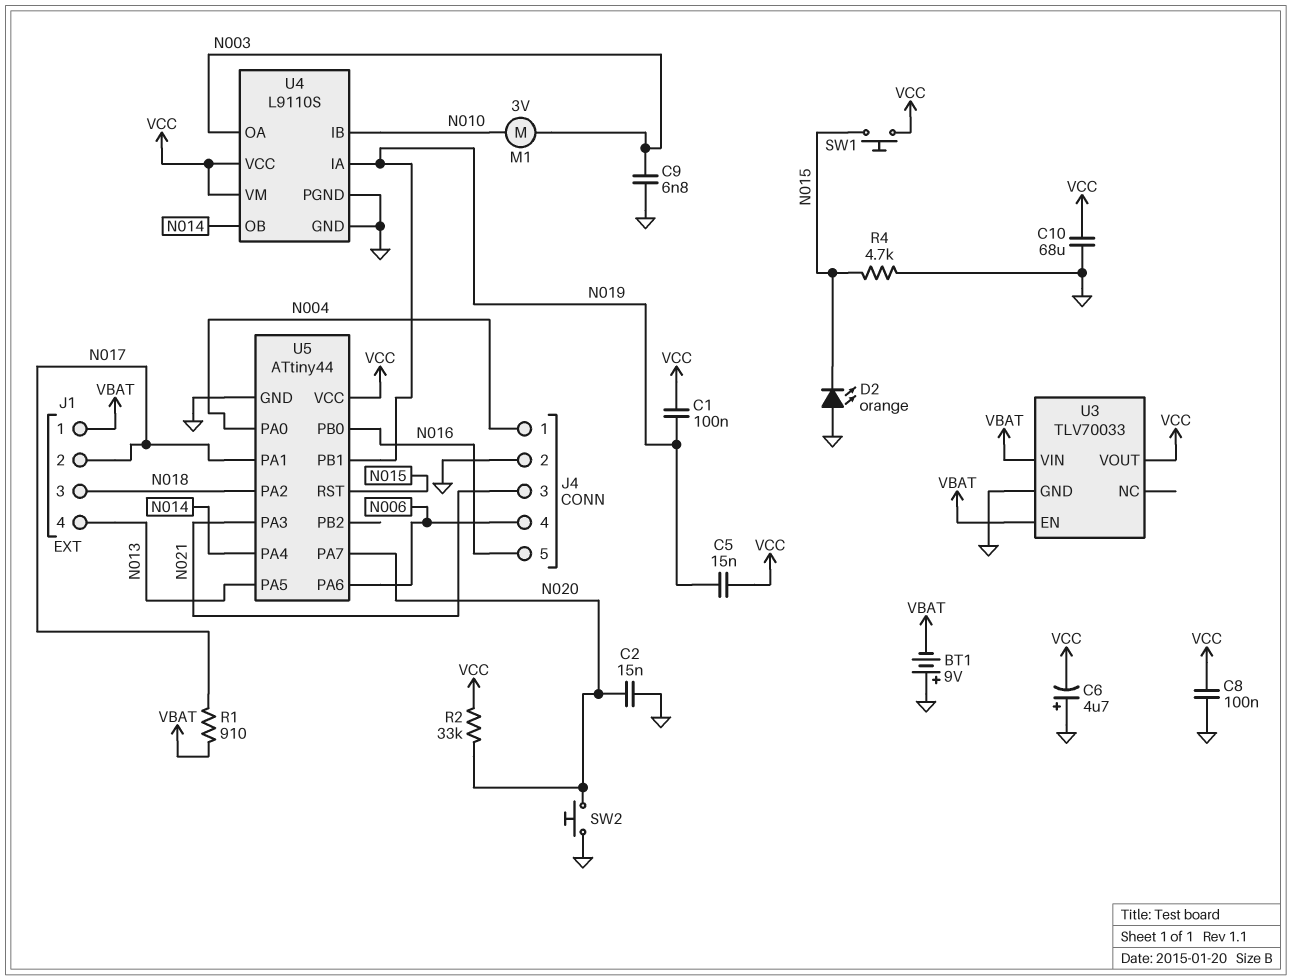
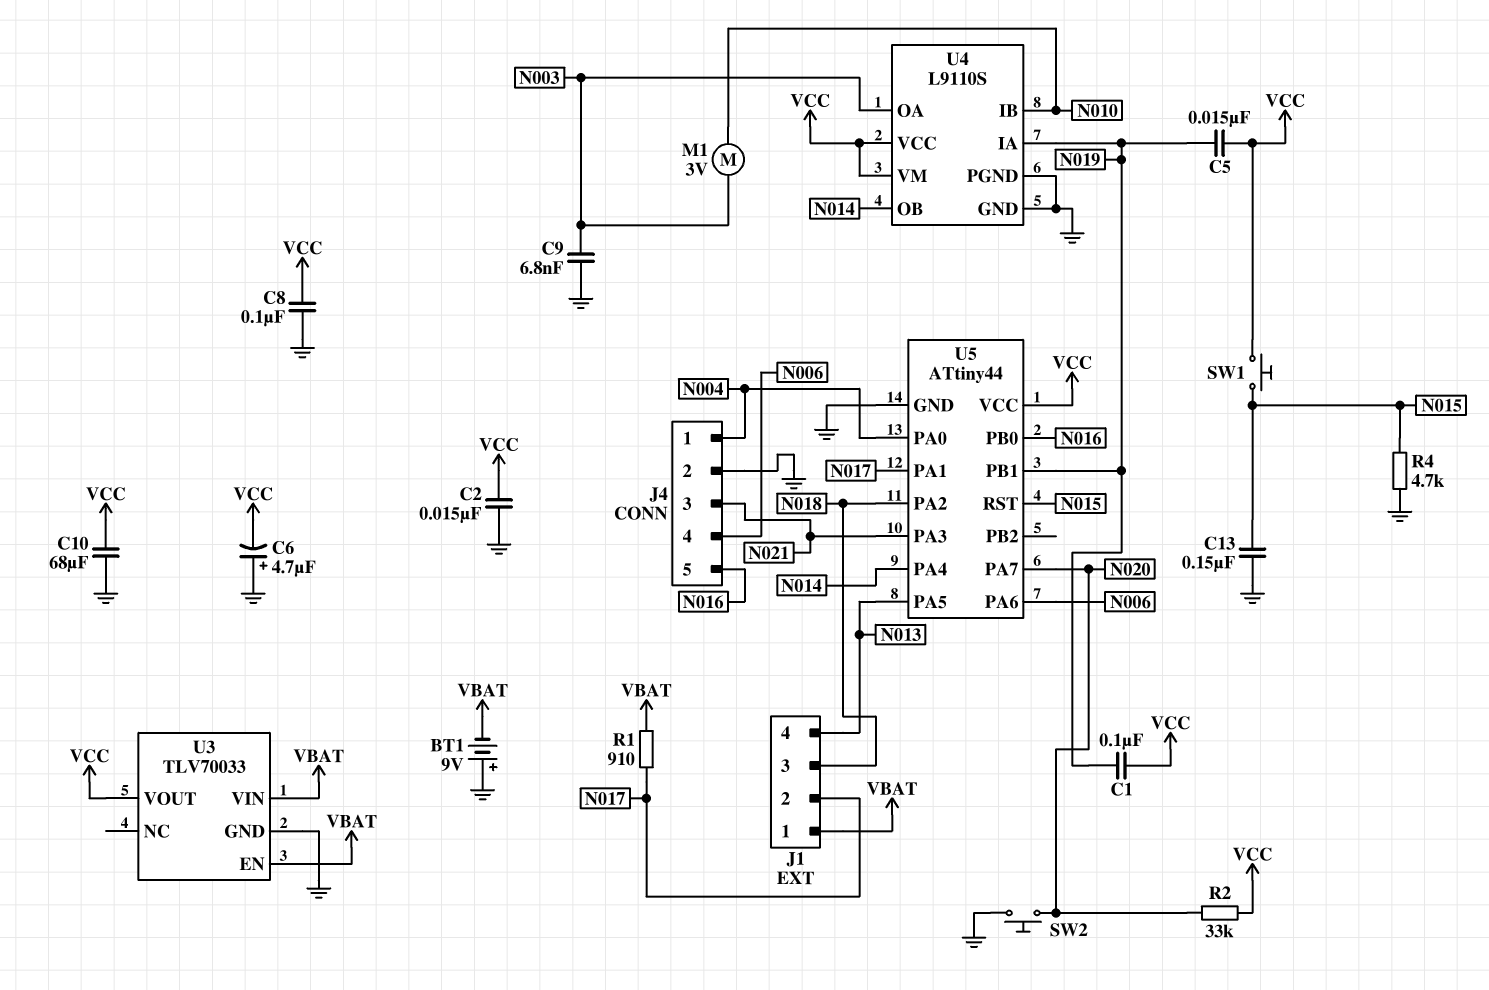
C2: 15nF (GND, N020) -> 15nF (GND, VCC)
C13: none -> 150nF (GND, N015)
D2: LED orange (A GND, K N015) -> none

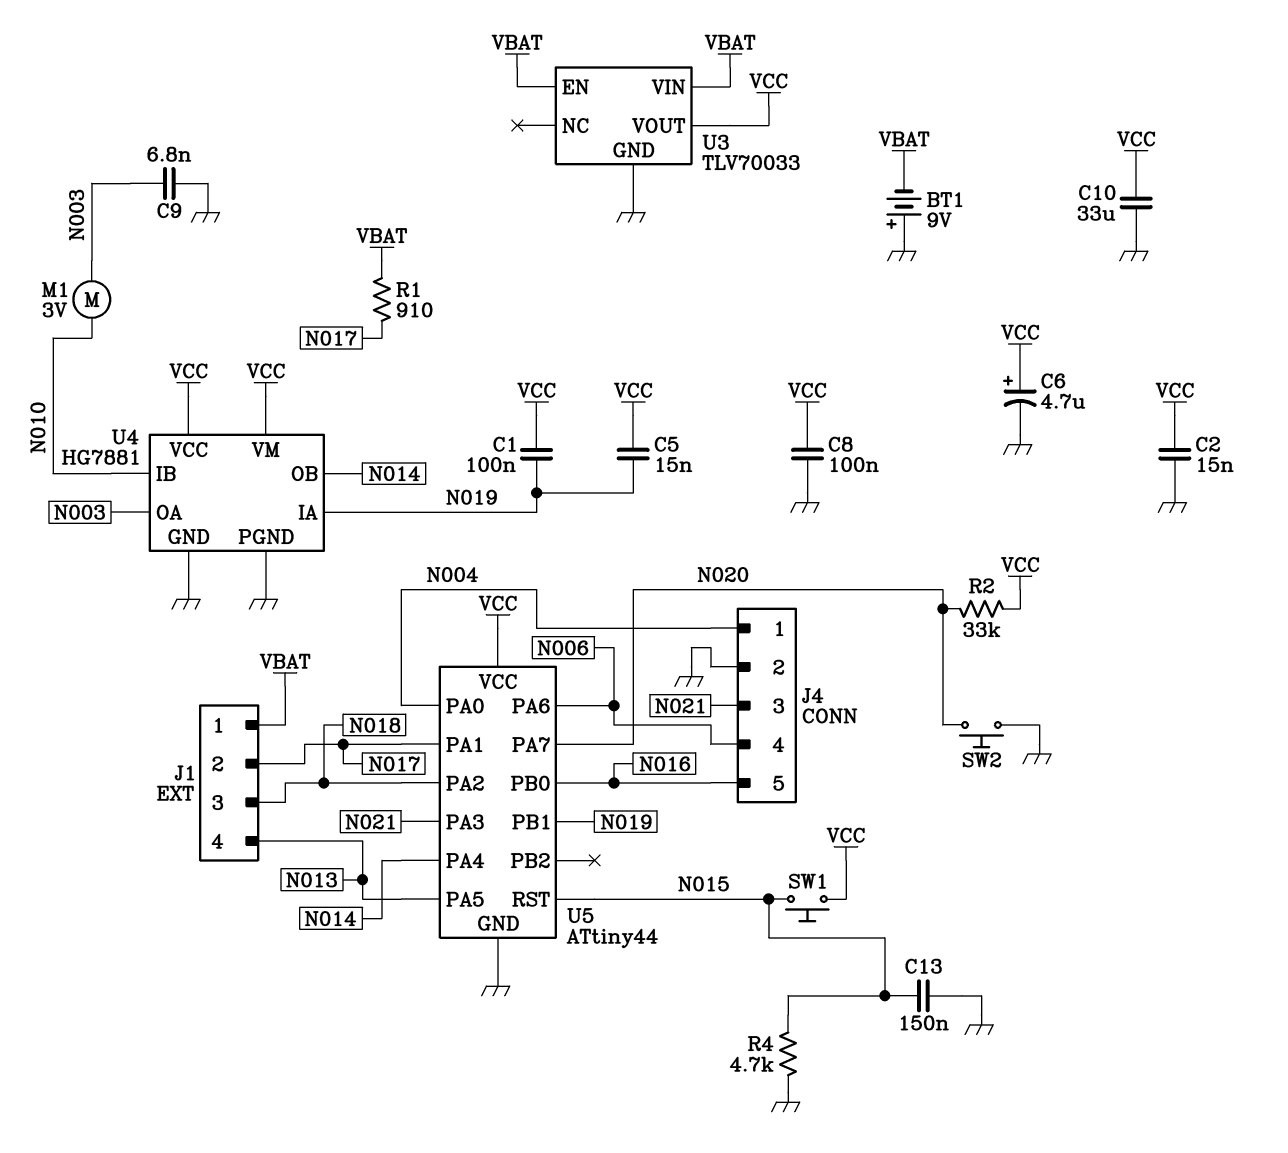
C6: 4.7uF (plus GND, minus VCC) -> 4.7uF (plus VCC, minus GND)
C10: 68uF (GND, VCC) -> 33uF (GND, VCC)
U4: L9110S -> HG7881

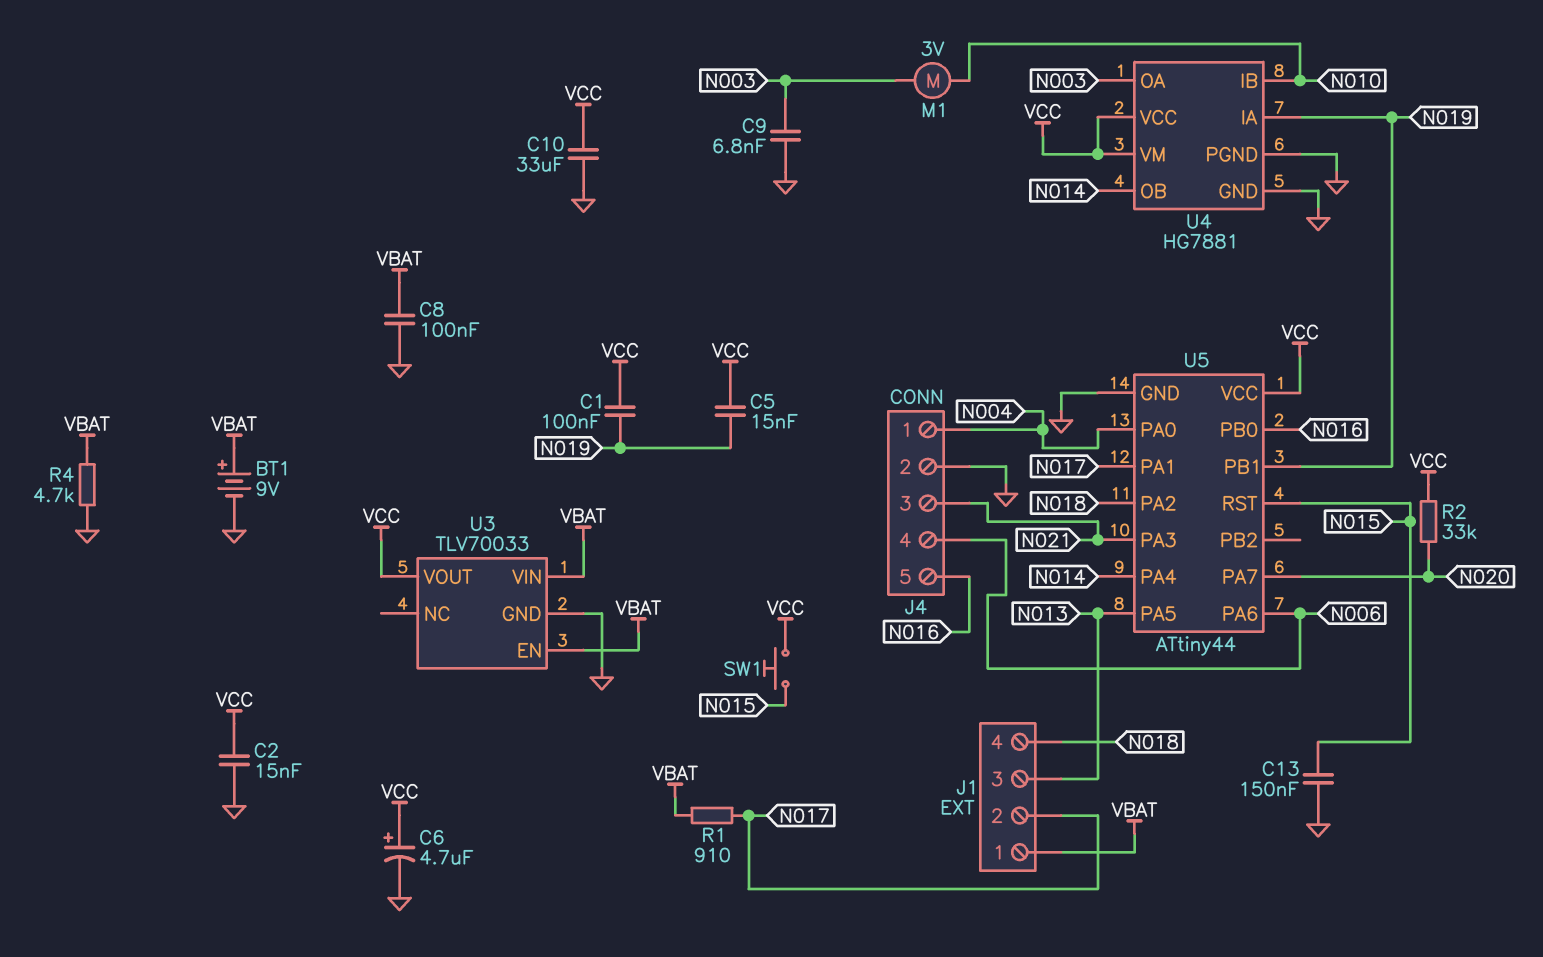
BT1: 9V (plus GND, minus VBAT) -> 9V (plus VBAT, minus GND)
C8: 100nF (GND, VCC) -> 100nF (GND, VBAT)
J1 pin 3: N018 -> N013
J1 pin 4: N013 -> N018
R4: 4.7k (GND, N015) -> 4.7k (GND, VBAT)
SW2: button (GND, N020) -> none

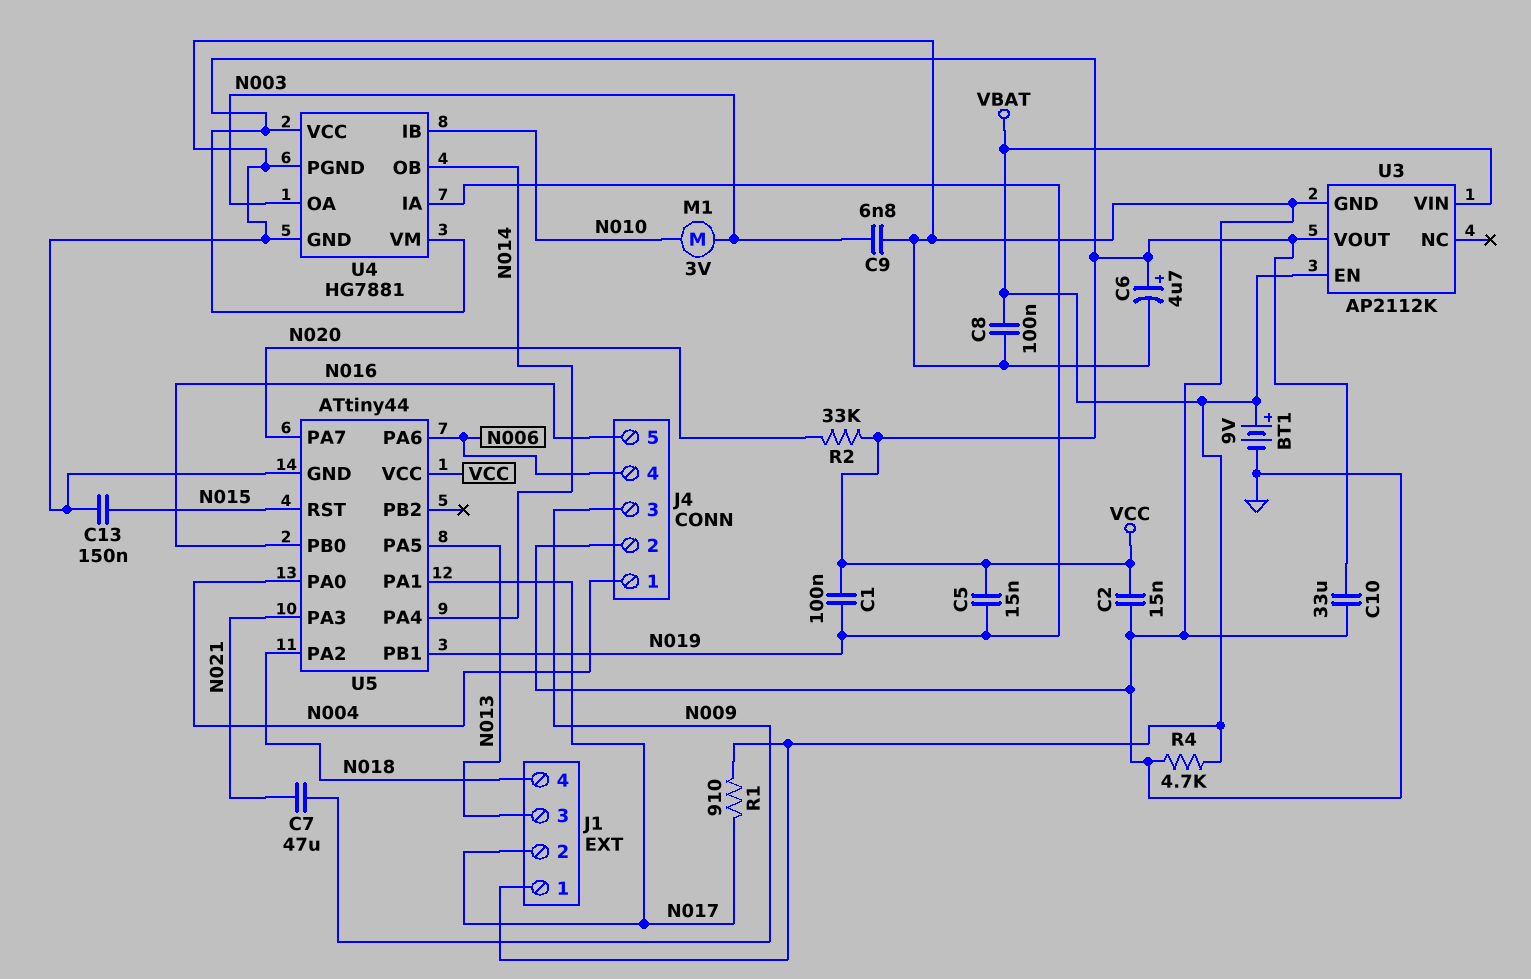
C7: none -> 47uF (N009, N021)
J4 pin 3: N021 -> N009
SW1: button (N015, VCC) -> none
U3: TLV70033 -> AP2112K

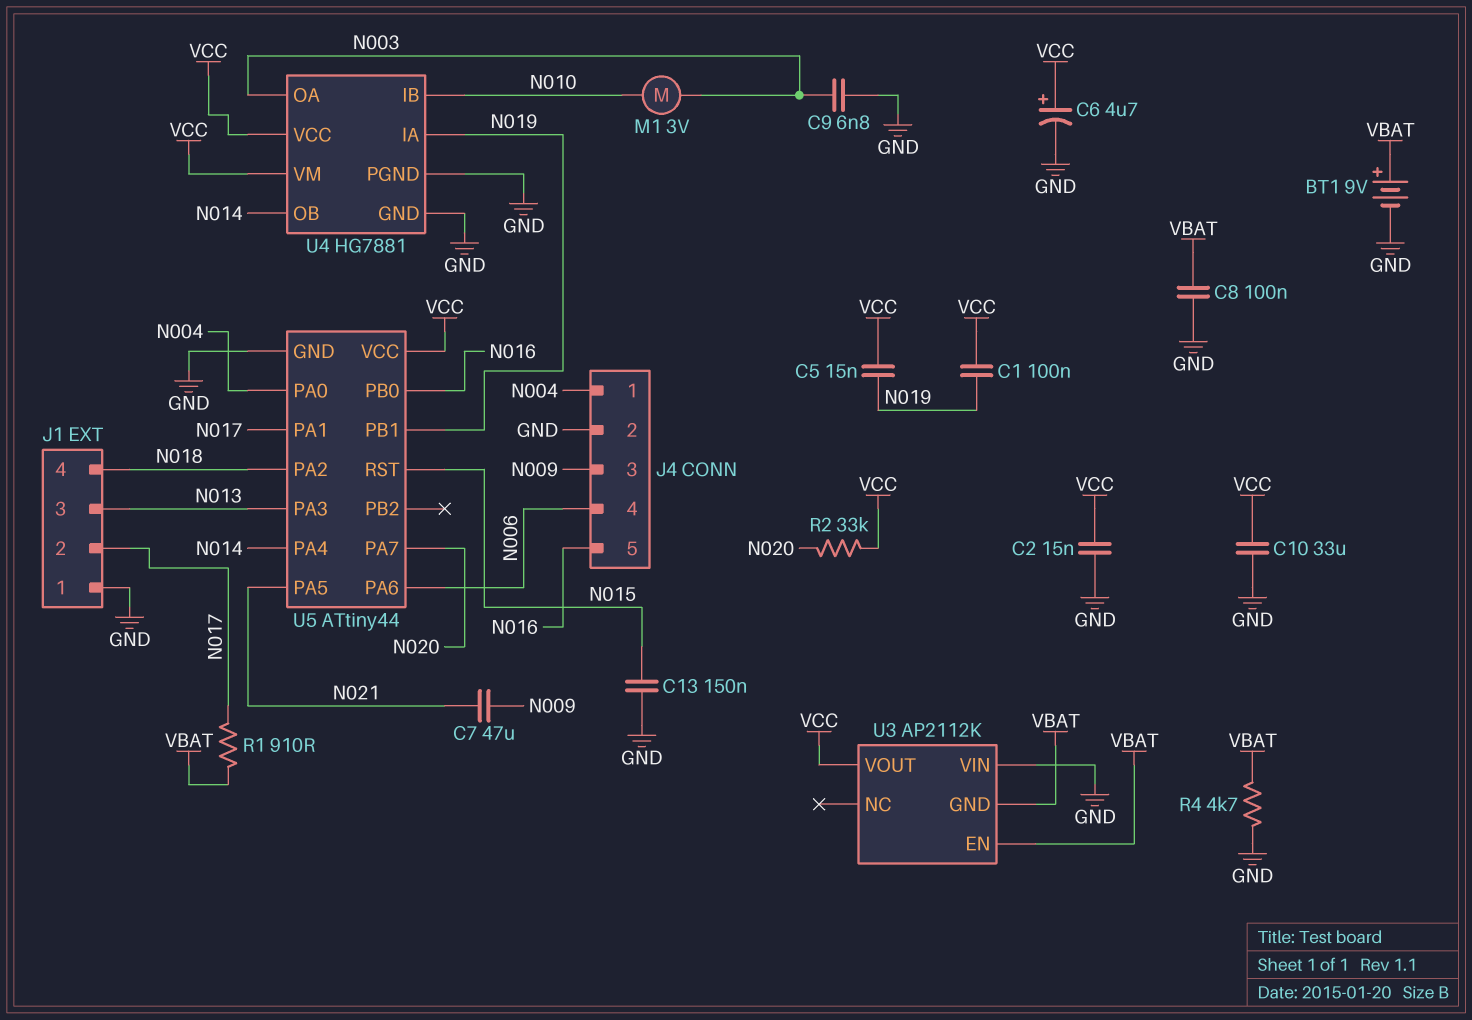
J1 pin 1: VBAT -> GND
U3 pin GND: GND -> VBAT
U3 pin VIN: VBAT -> GND
U5 pin PA3: N021 -> N013
U5 pin PA5: N013 -> N021

